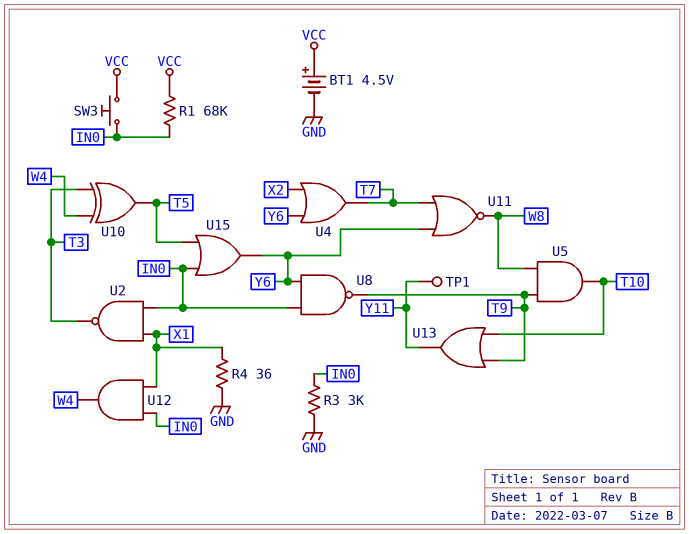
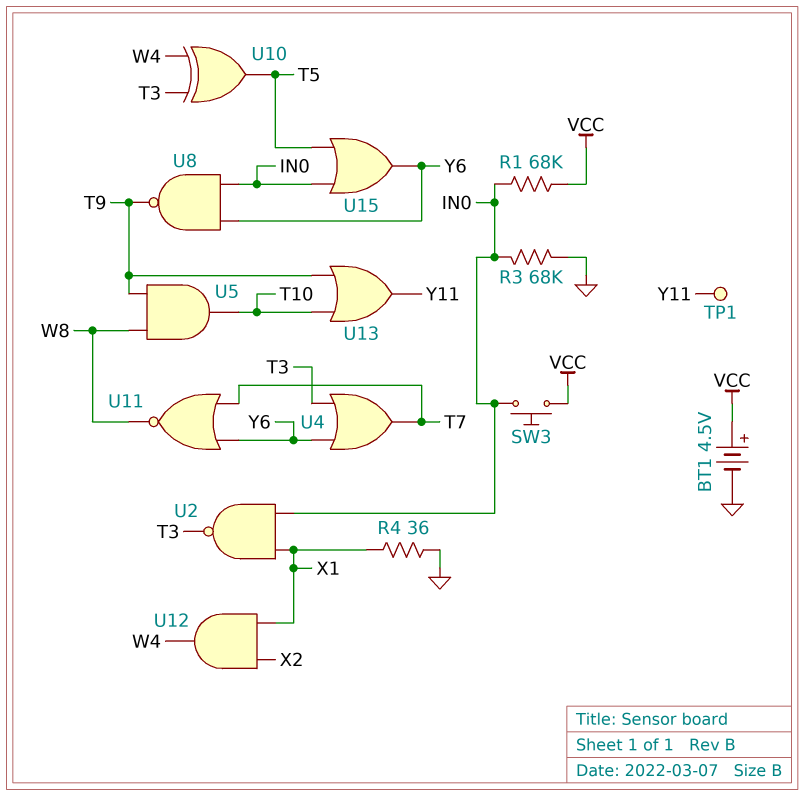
R3: 3k (GND, IN0) -> 68k (GND, IN0)
U4: OR (in X2, in Y6, out T7) -> OR (in T3, in Y6, out T7)
U12: AND (in IN0, in X1, out W4) -> AND (in X1, in X2, out W4)

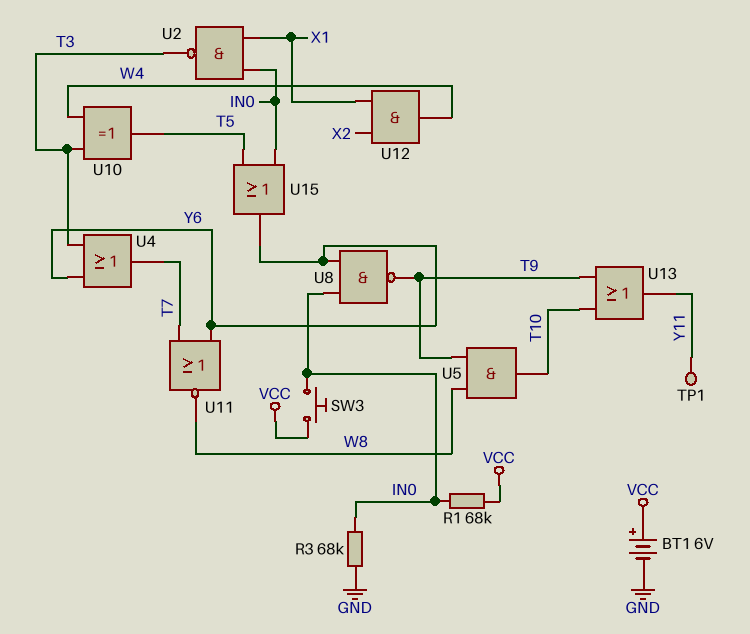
BT1: 4.5V (plus VCC, minus GND) -> 6V (plus VCC, minus GND)
R4: 36 (GND, X1) -> none

